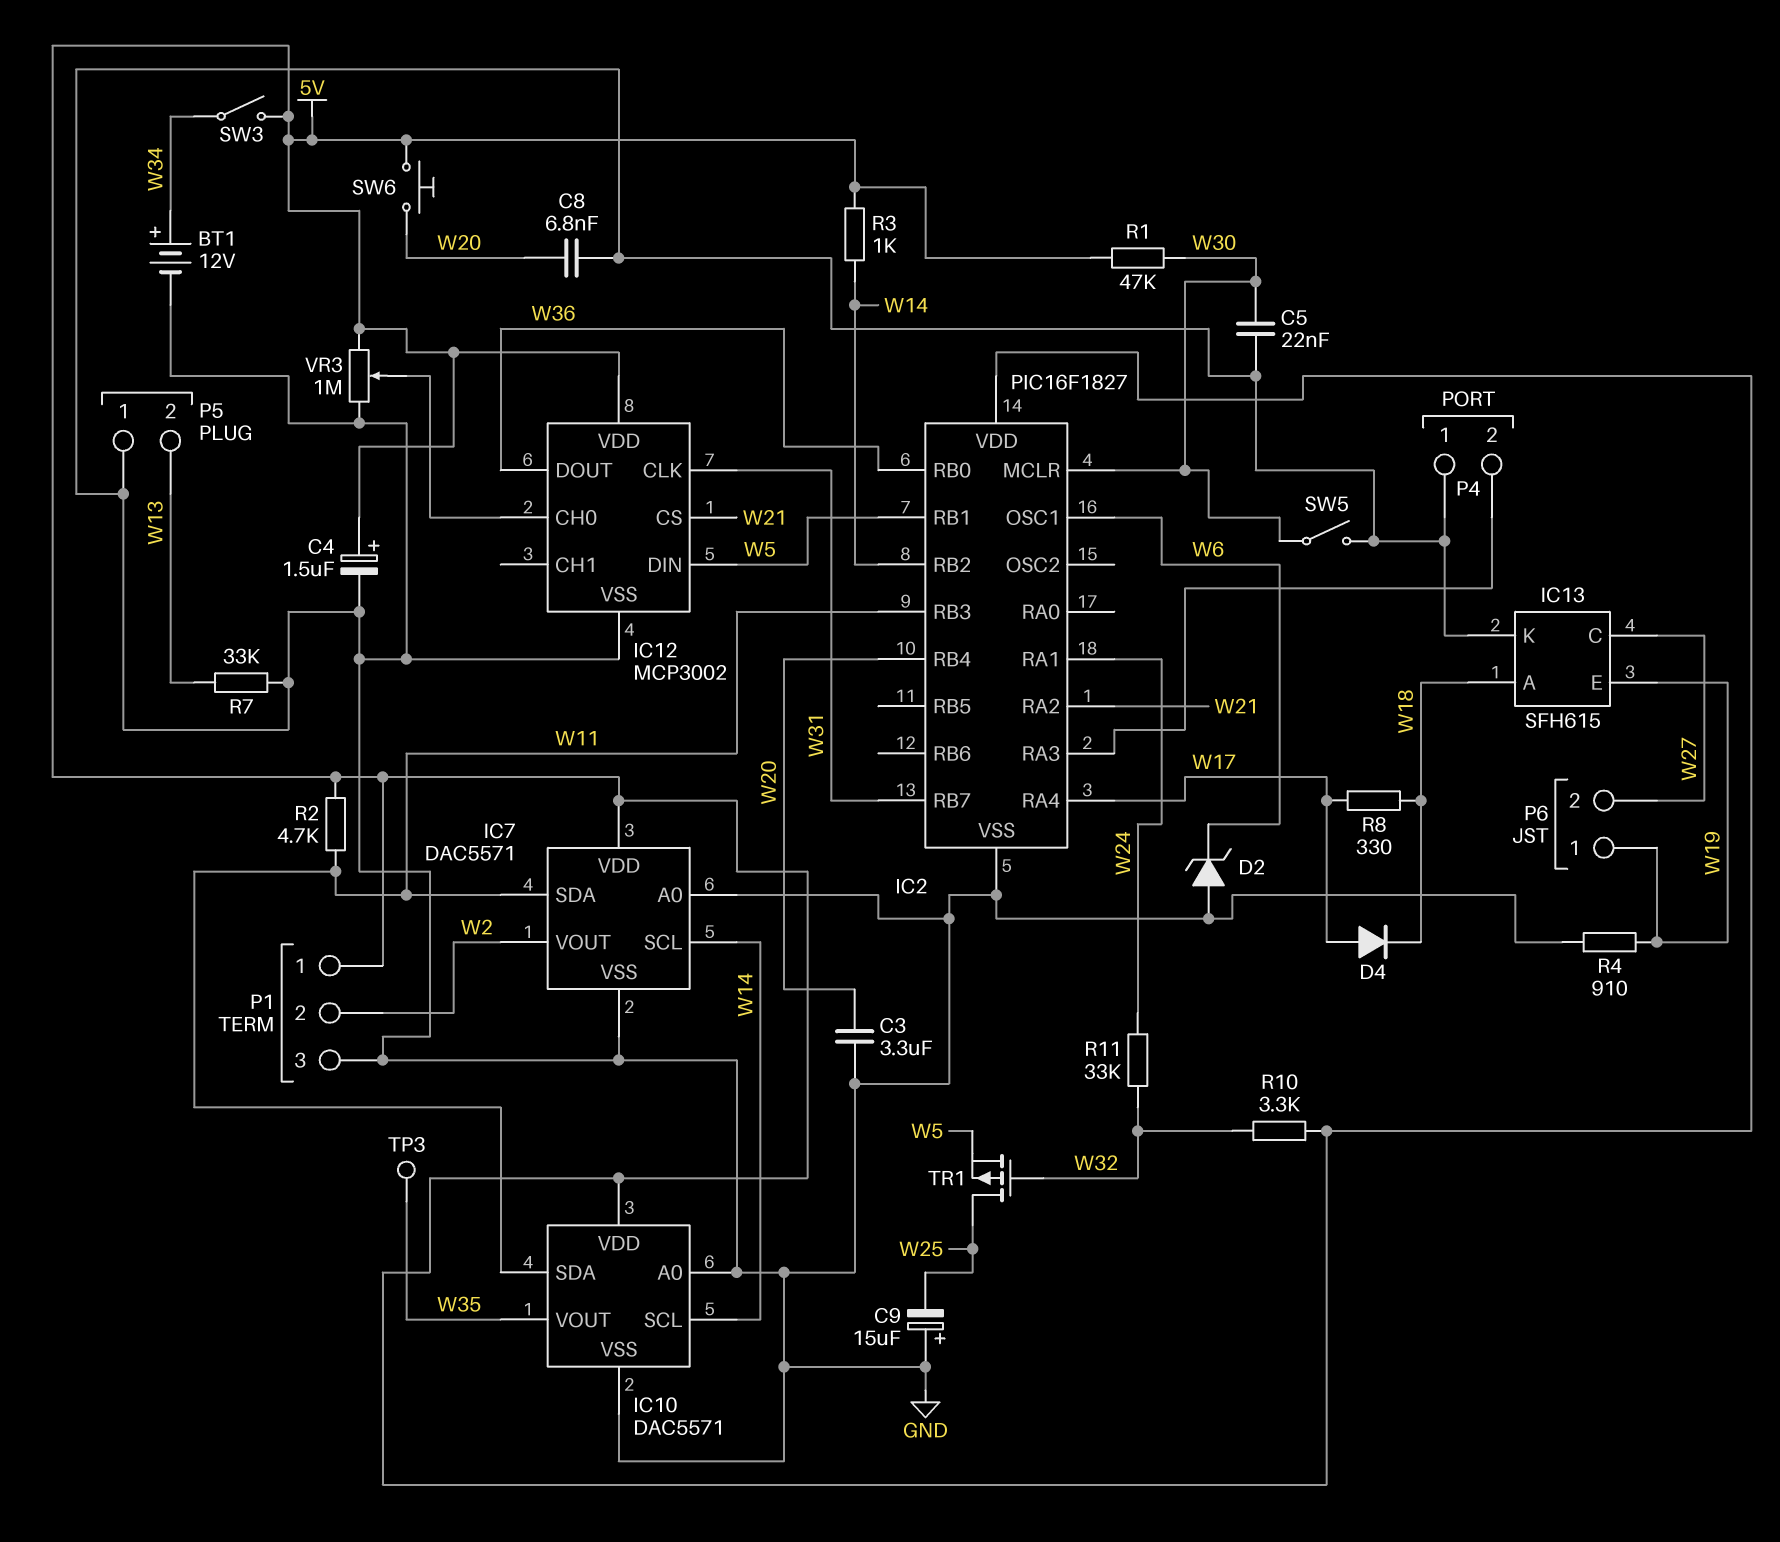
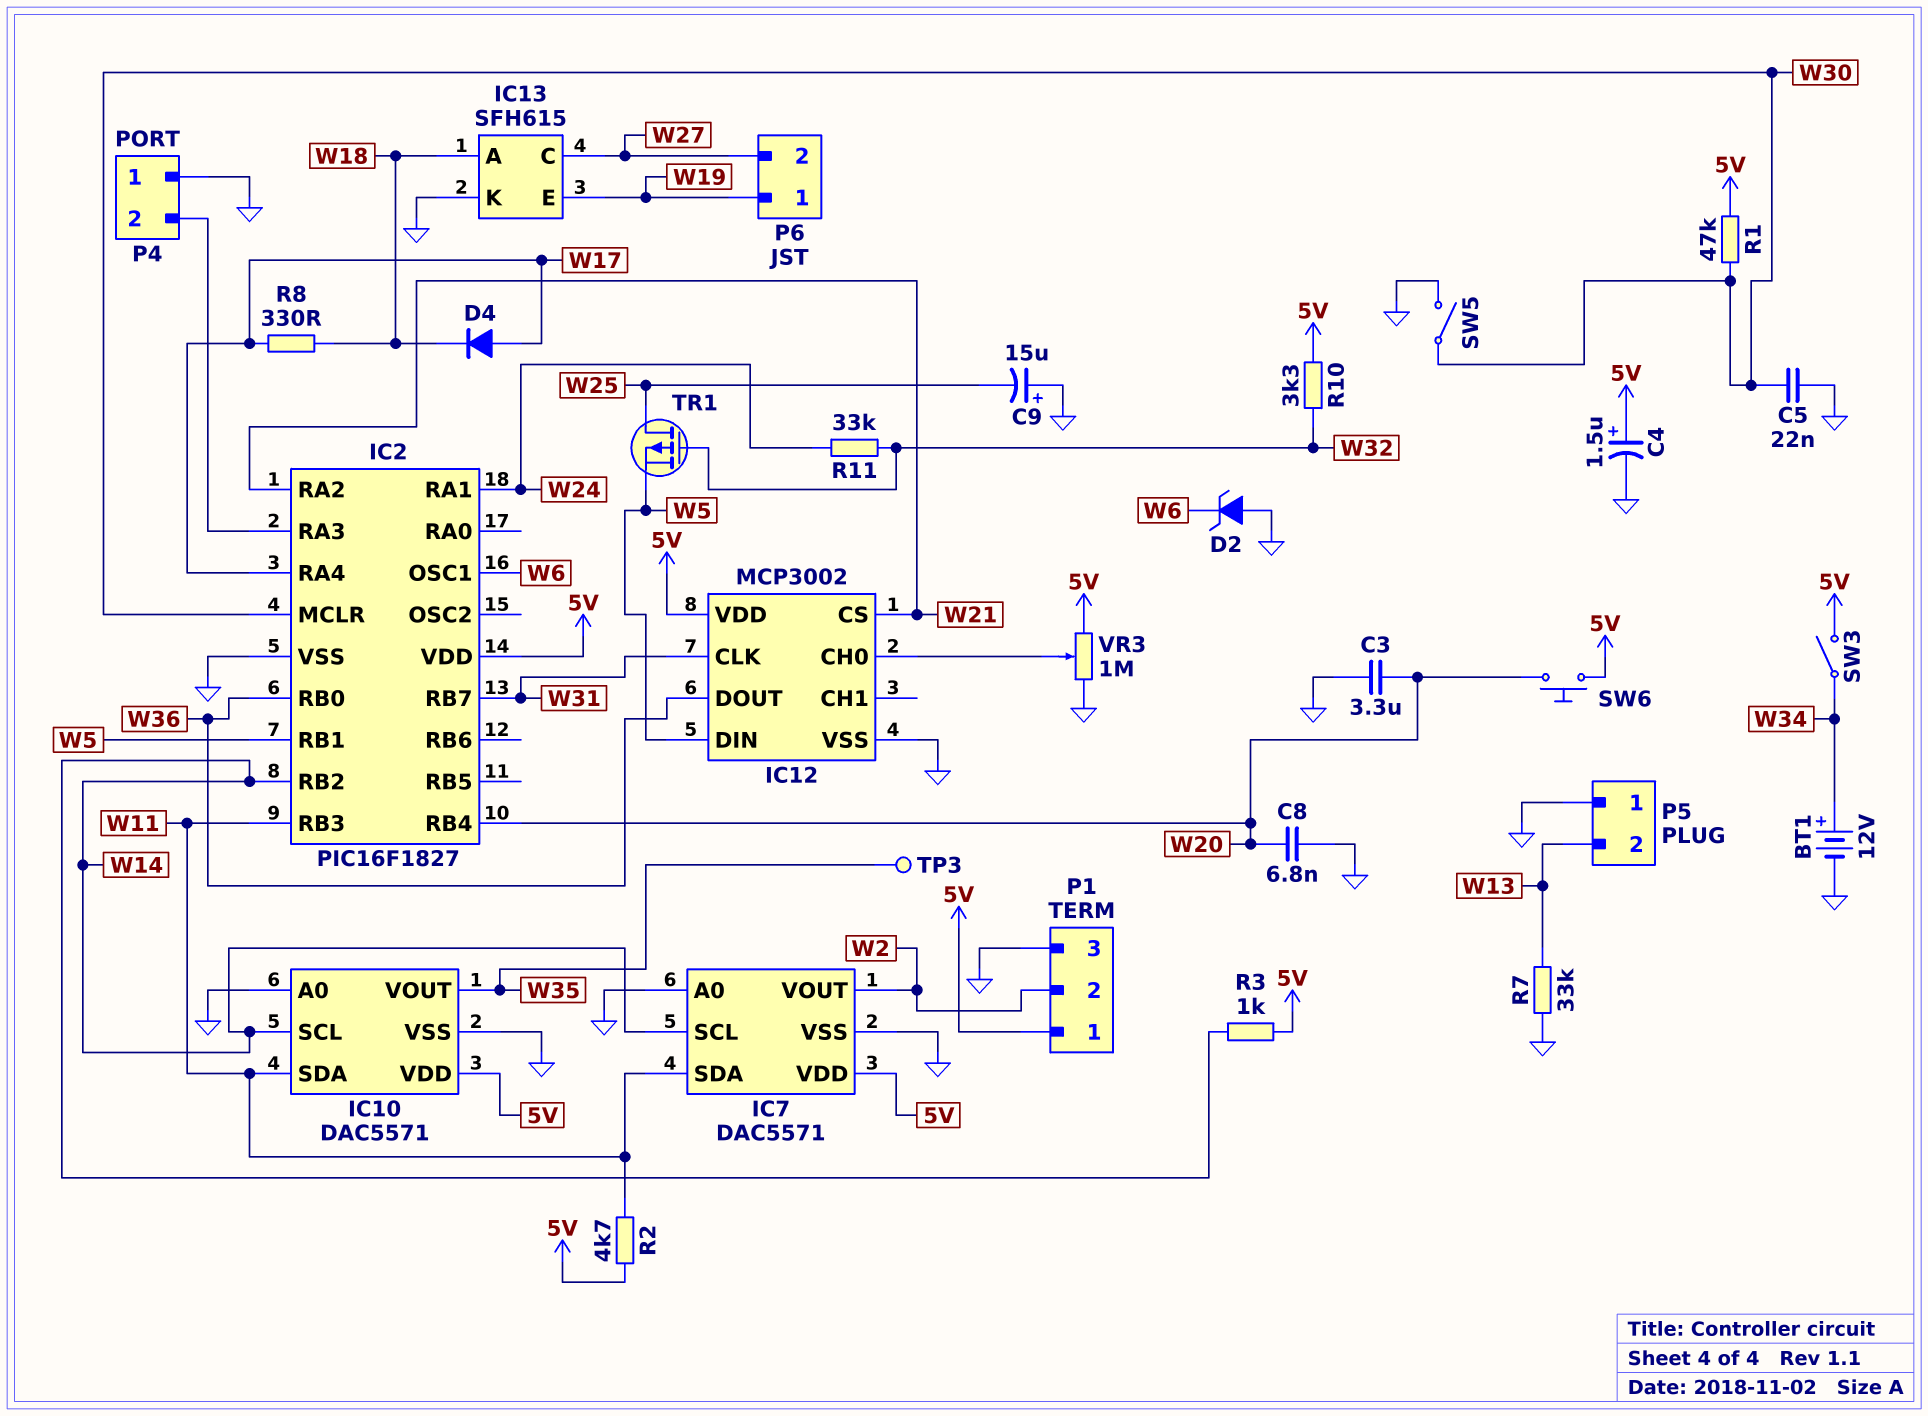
R4: 910 (GND, W19) -> none

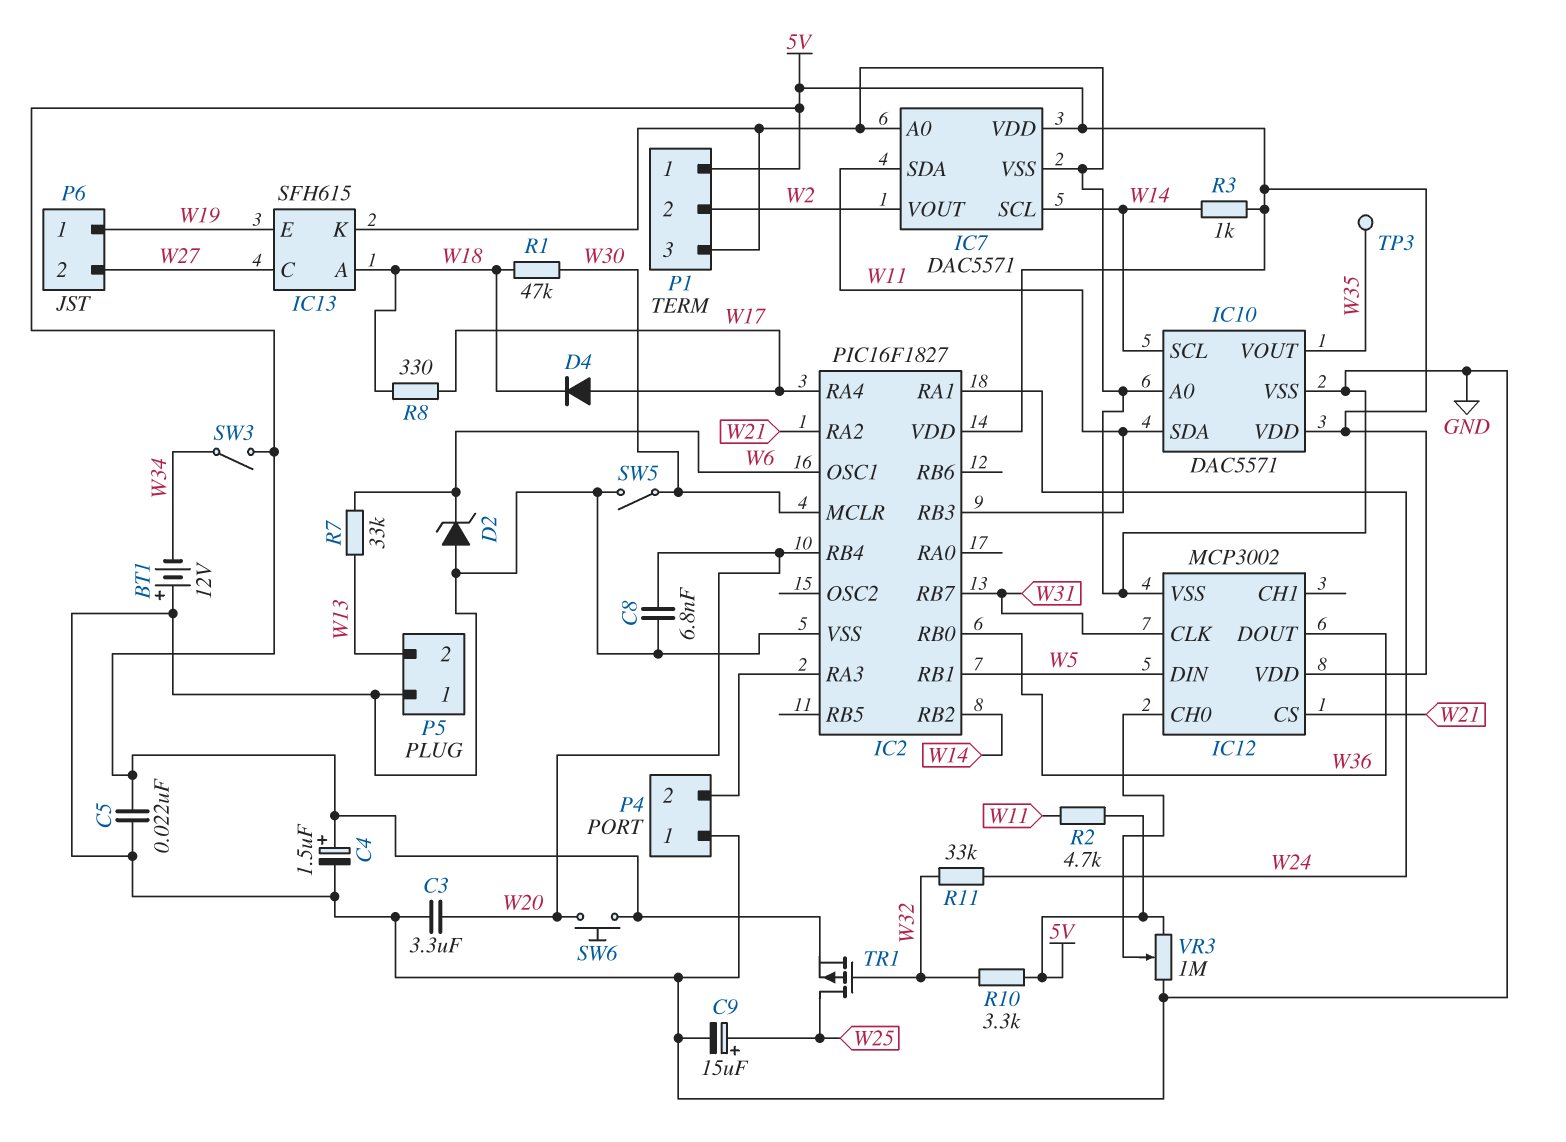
BT1: 12V (plus W34, minus GND) -> 12V (plus GND, minus W34)
C5: 22nF (GND, W30) -> 22nF (5V, GND)
C9: 15uF (plus GND, minus W25) -> 15uF (plus W25, minus GND)
R1: 47k (5V, W30) -> 47k (W18, W30)
R7: 33k (GND, W13) -> 33k (W6, W13)
TR1: PMOS (G W32, D W25, S W5) -> PMOS (G W32, D W25, S 5V)

